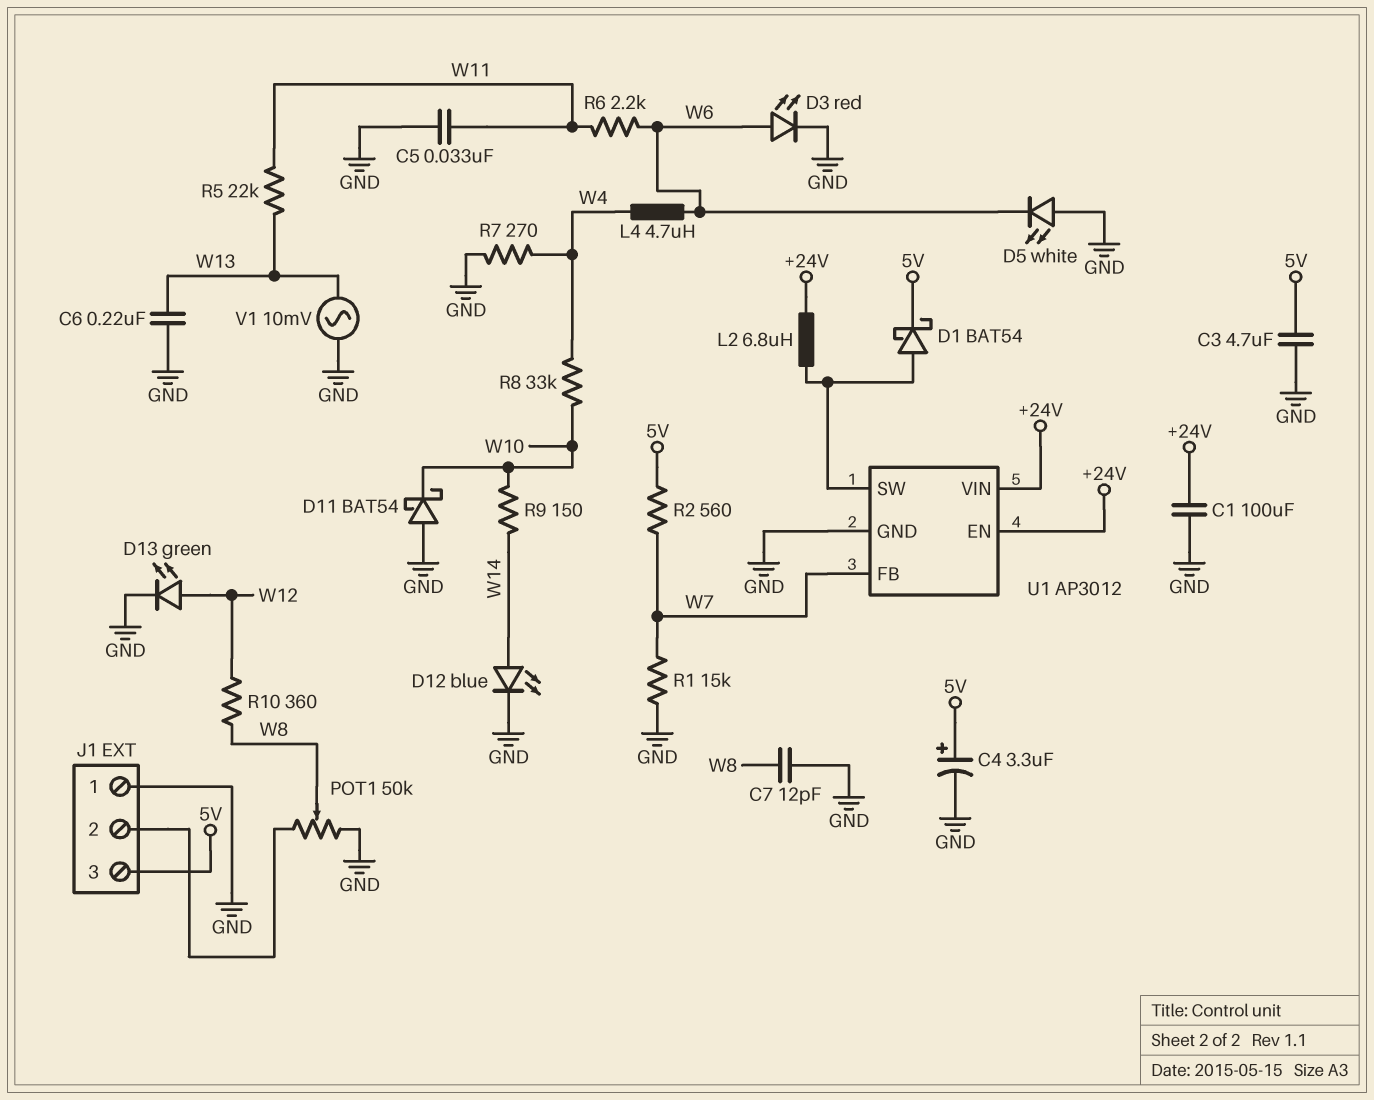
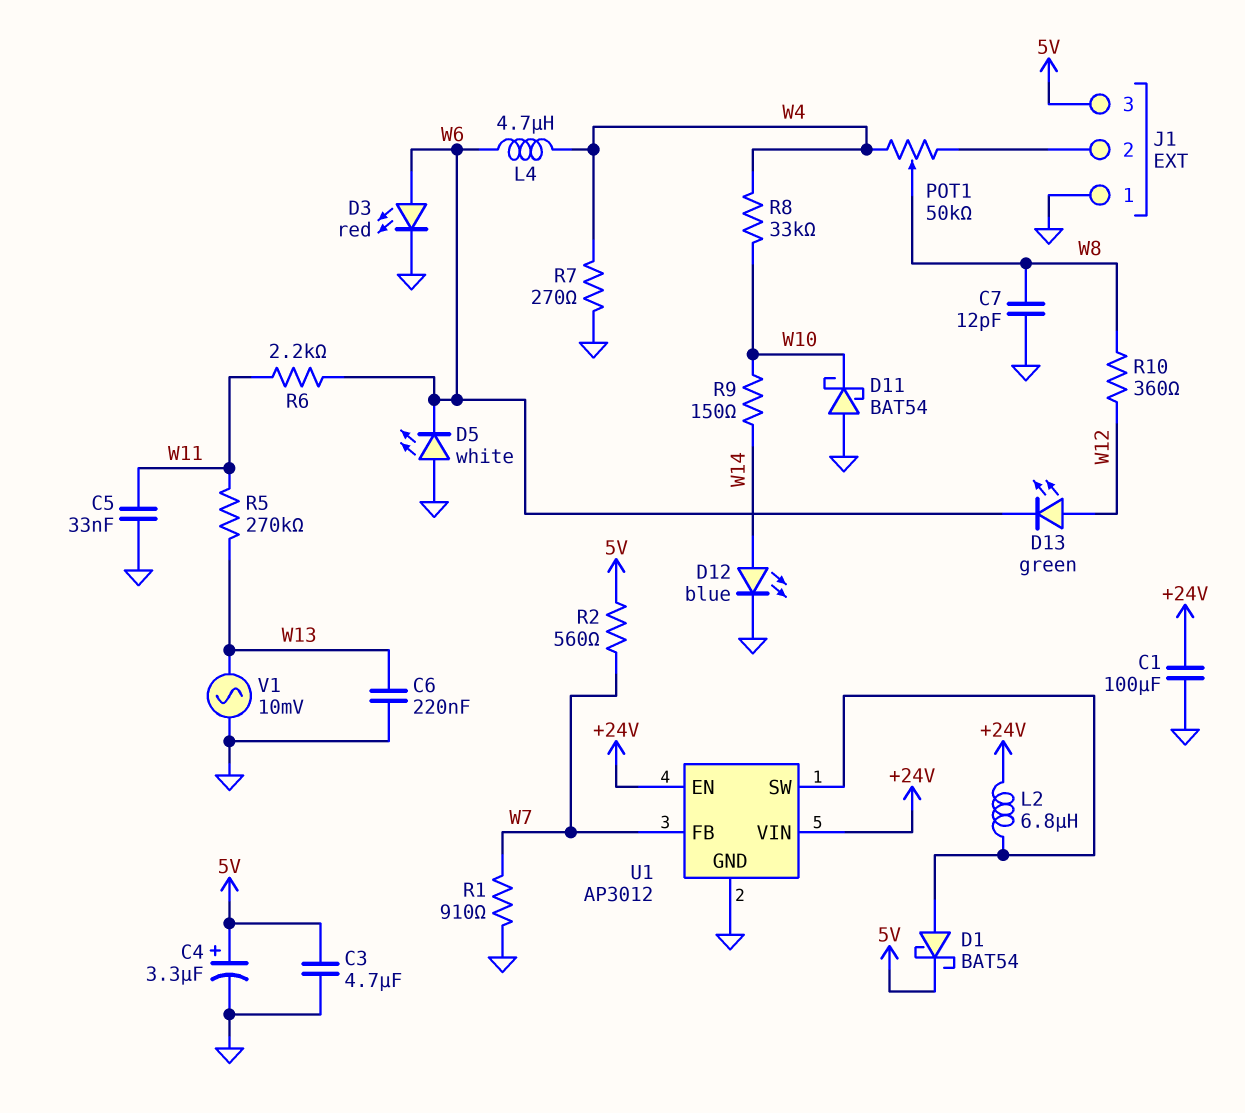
D13: LED green (A W12, K GND) -> LED green (A W12, K W6)
POT1: 50k (GND, J1/2, wiper W8) -> 50k (J1/2, W4, wiper W8)
R1: 15k (GND, W7) -> 910 (GND, W7)
R5: 22k (W11, W13) -> 270k (W11, W13)

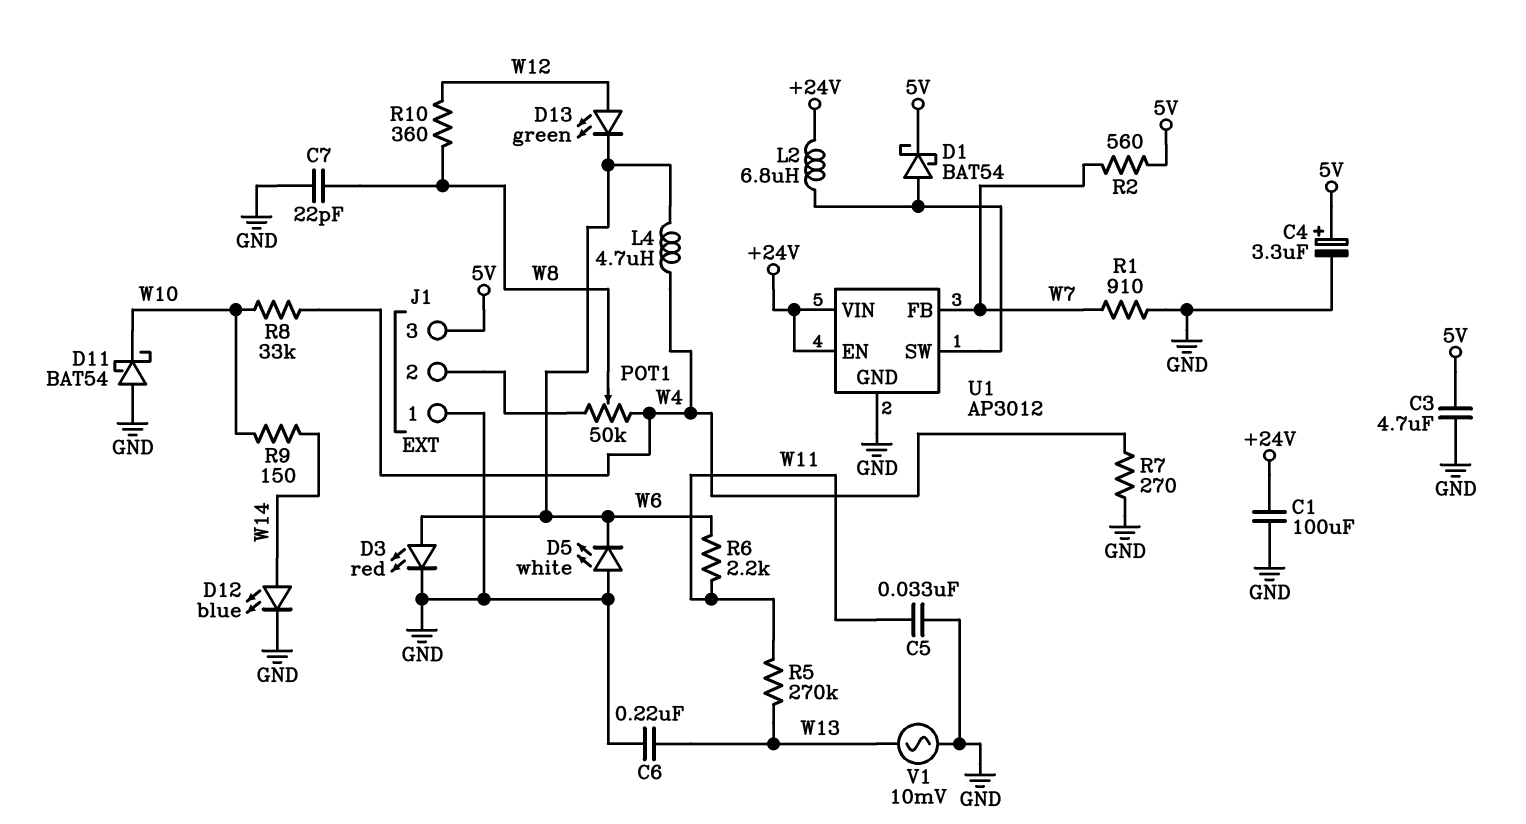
C7: 12pF (GND, W8) -> 22pF (GND, W8)

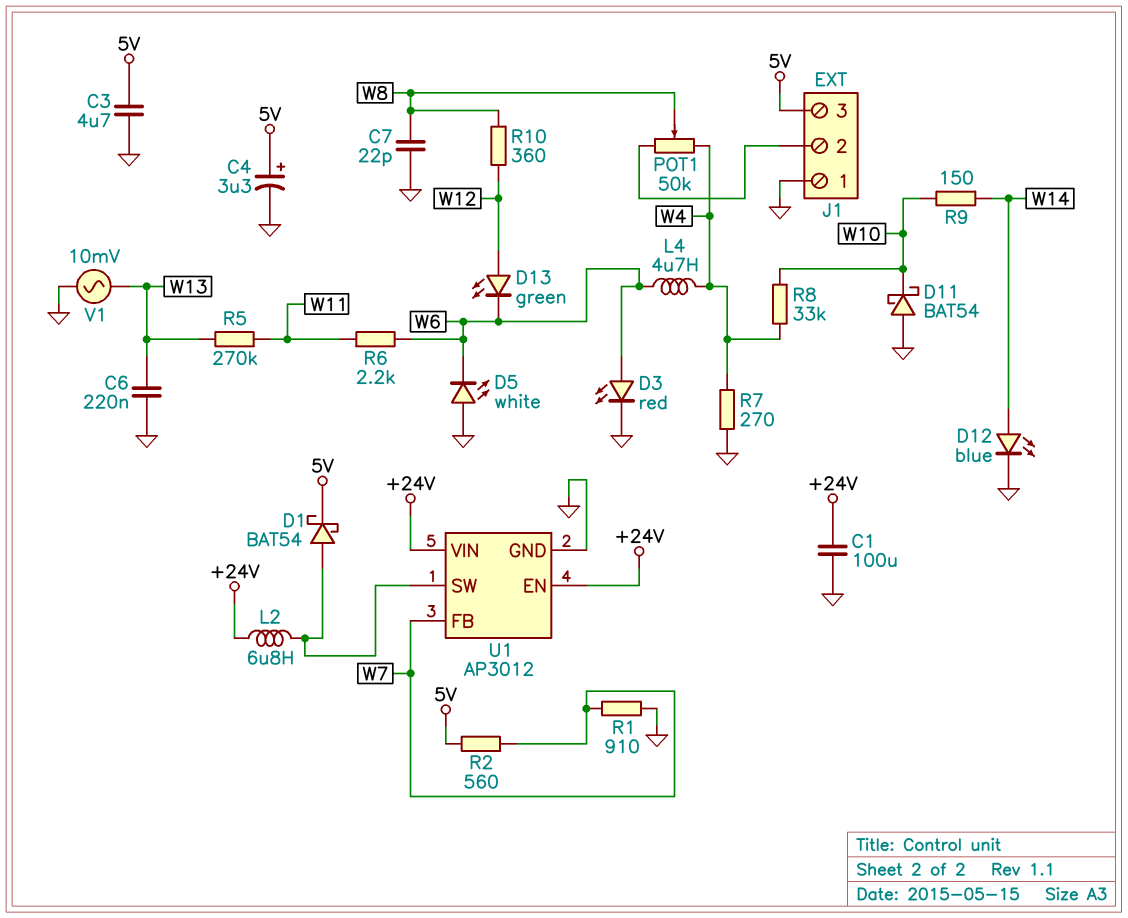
C5: 33nF (GND, W11) -> none

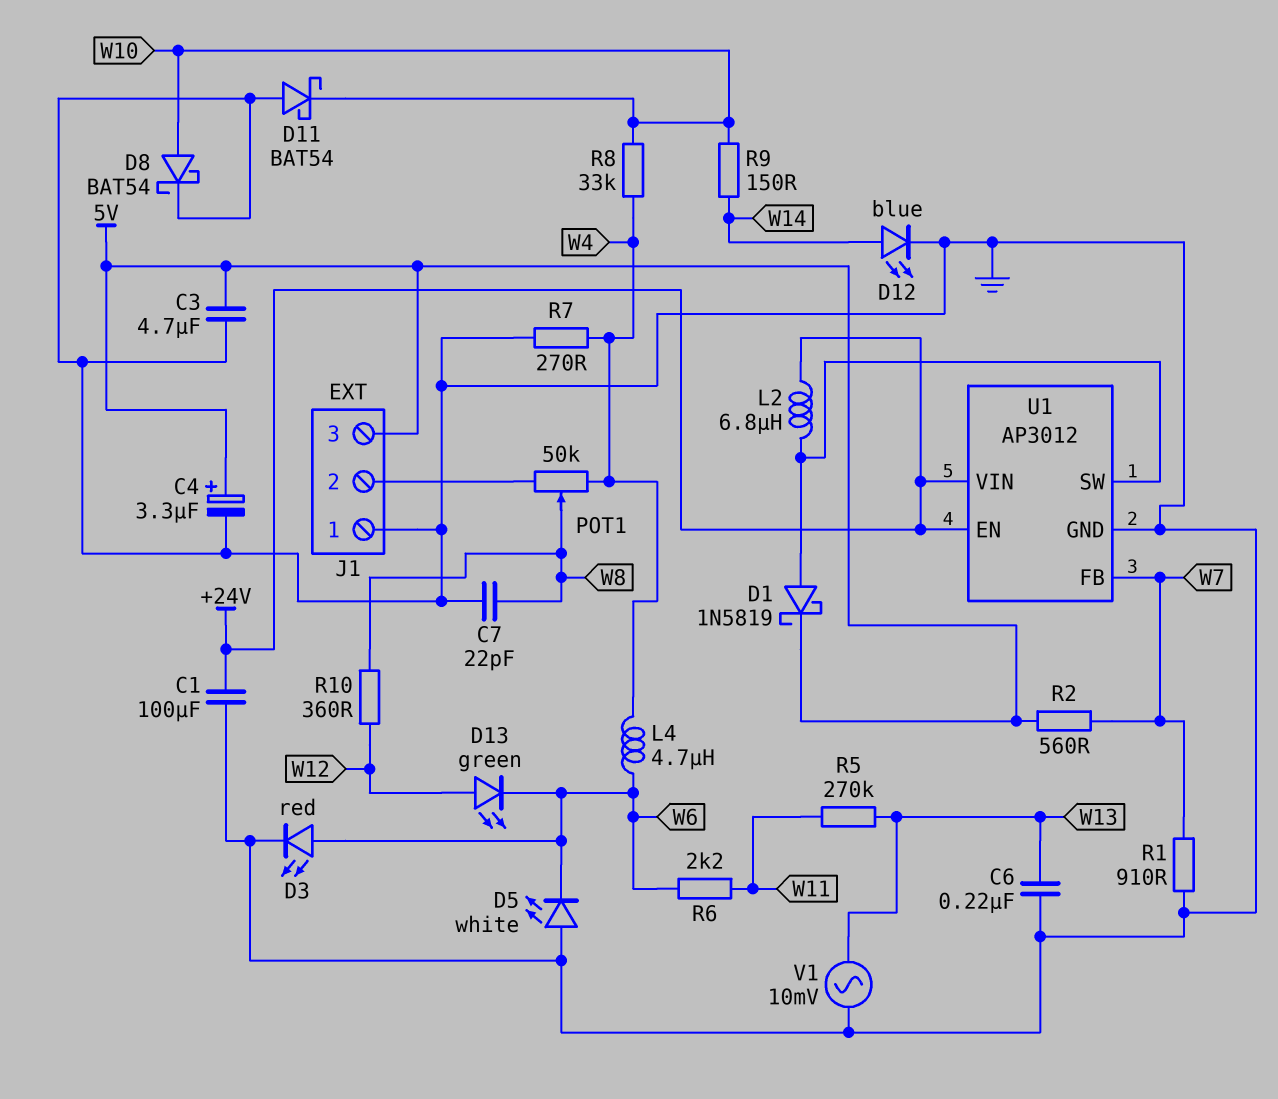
D1: schottky BAT54 (A U1/SW, K 5V) -> schottky 1N5819 (A U1/SW, K 5V)
D8: none -> schottky BAT54 (A W10, K GND)

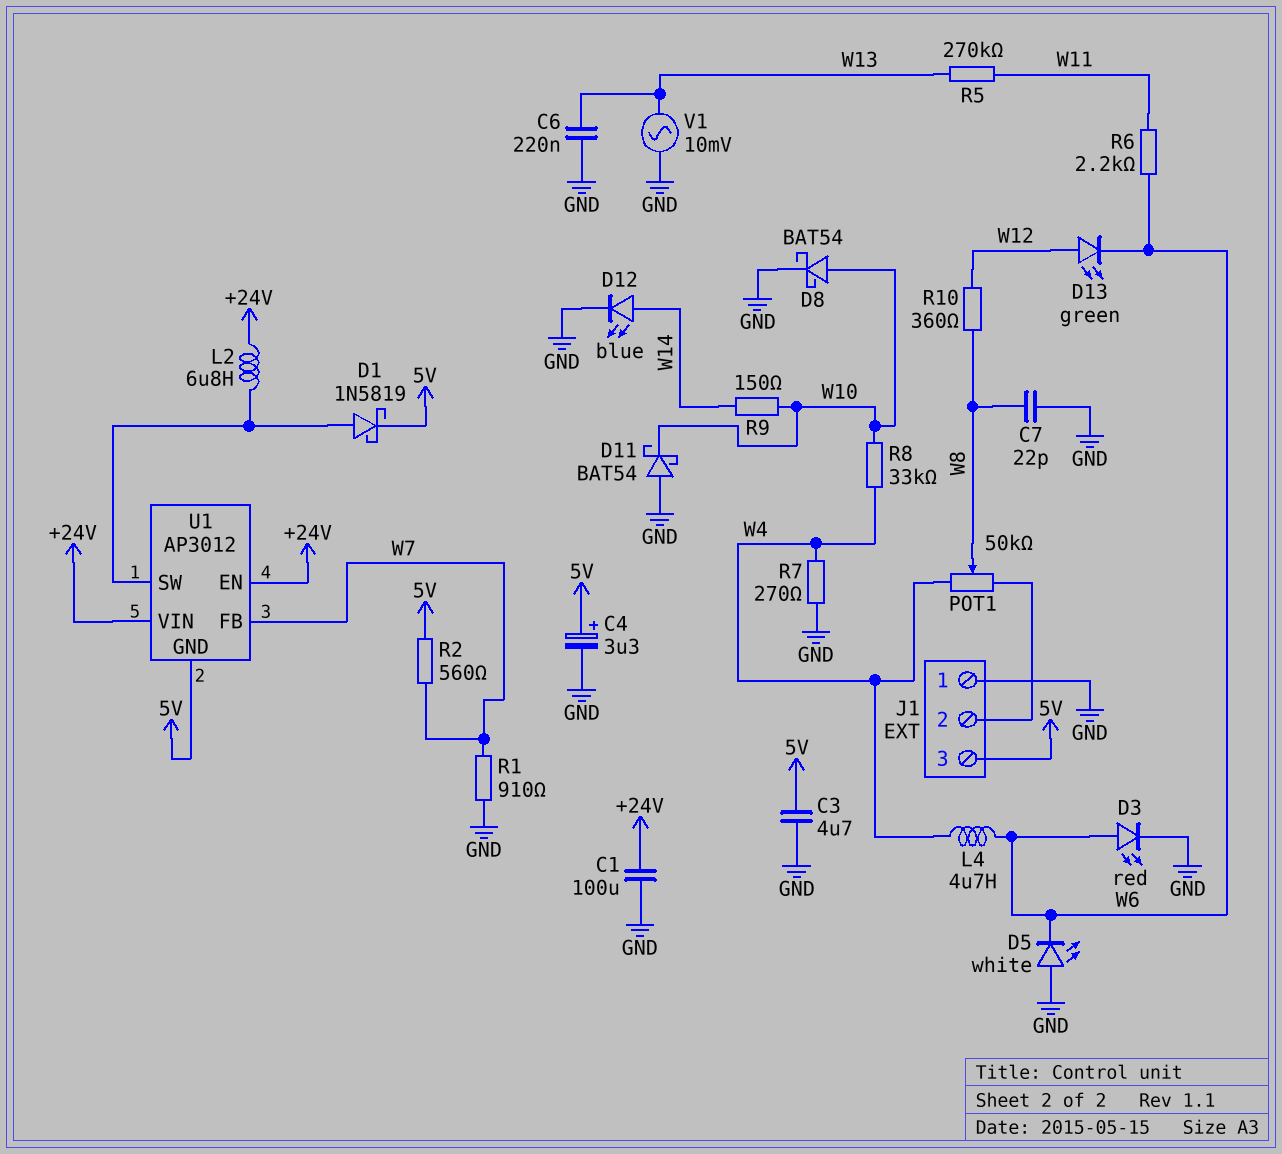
U1 pin GND: GND -> 5V

